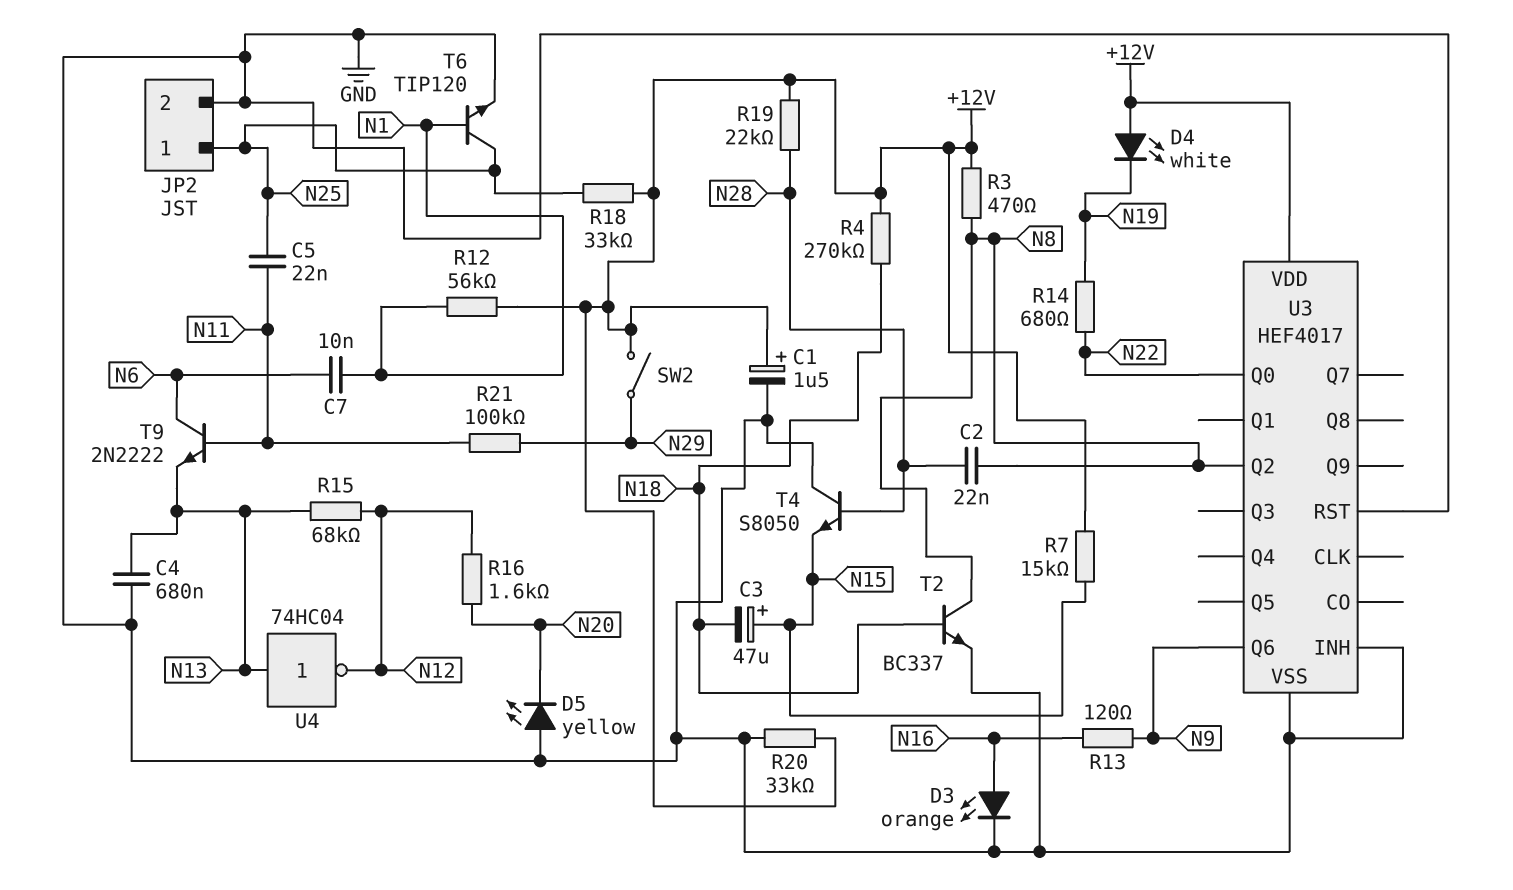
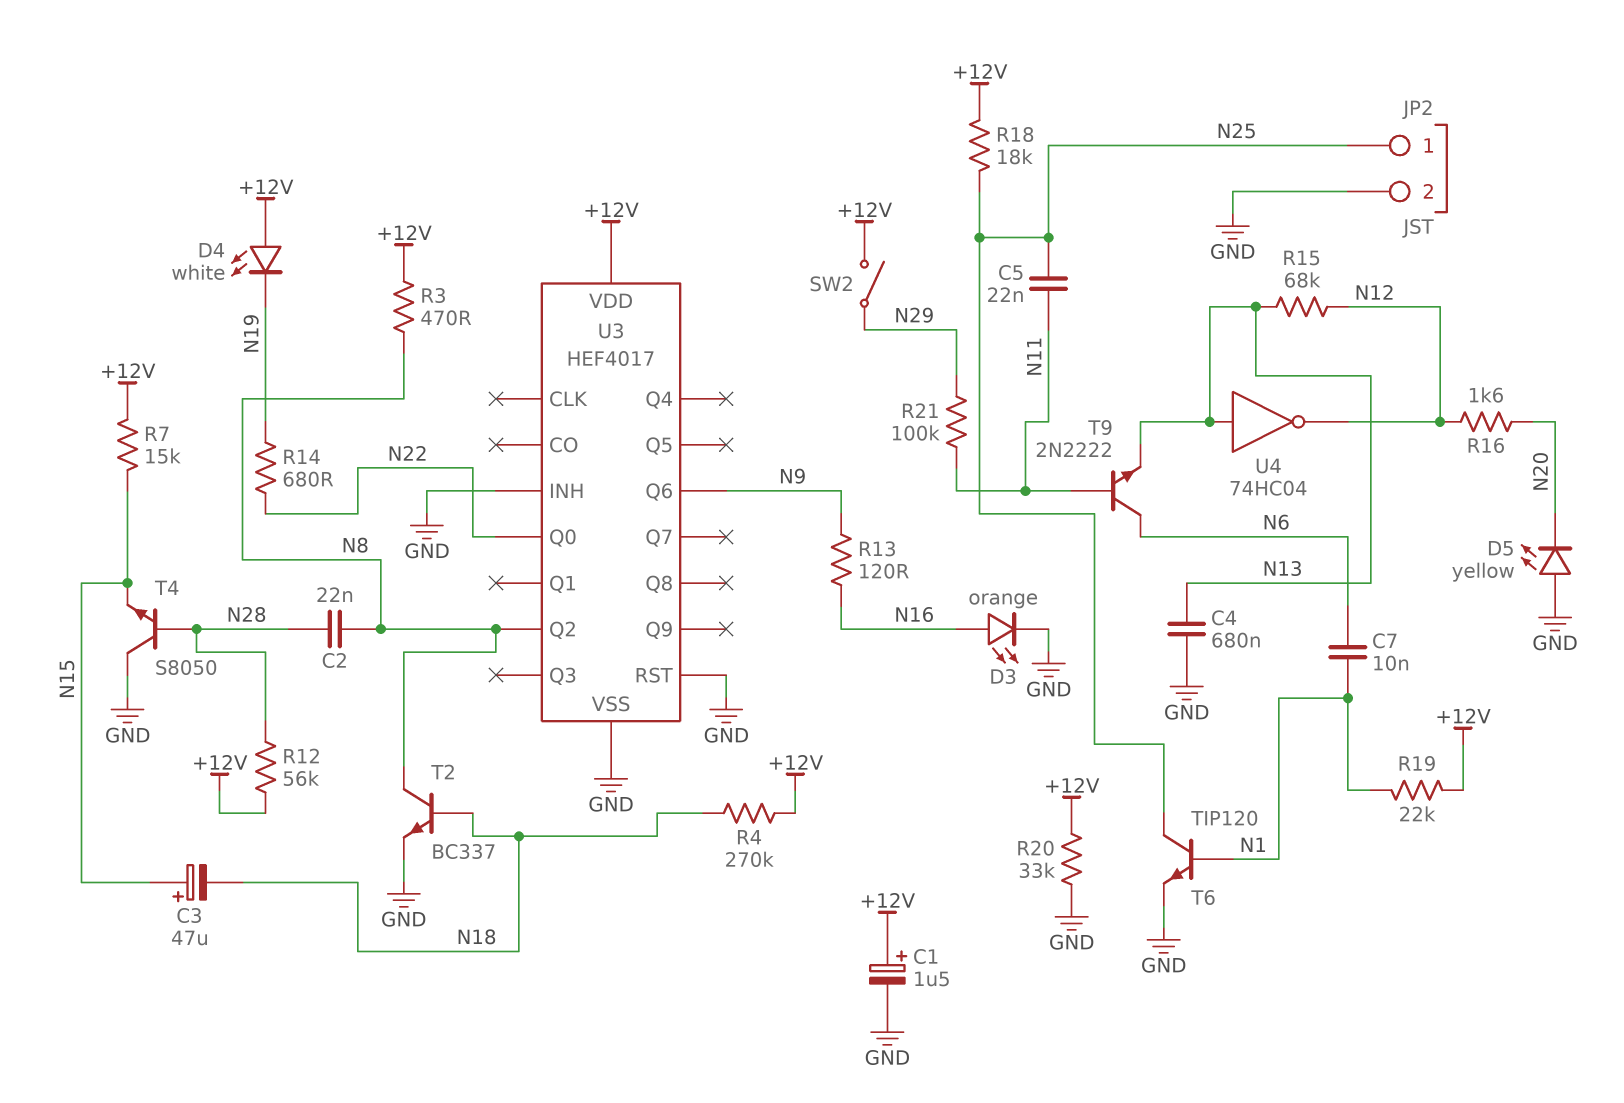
R12: 56k (+12V, N1) -> 56k (+12V, N28)
R18: 33k (+12V, N25) -> 18k (+12V, N25)
R19: 22k (+12V, N28) -> 22k (+12V, N1)

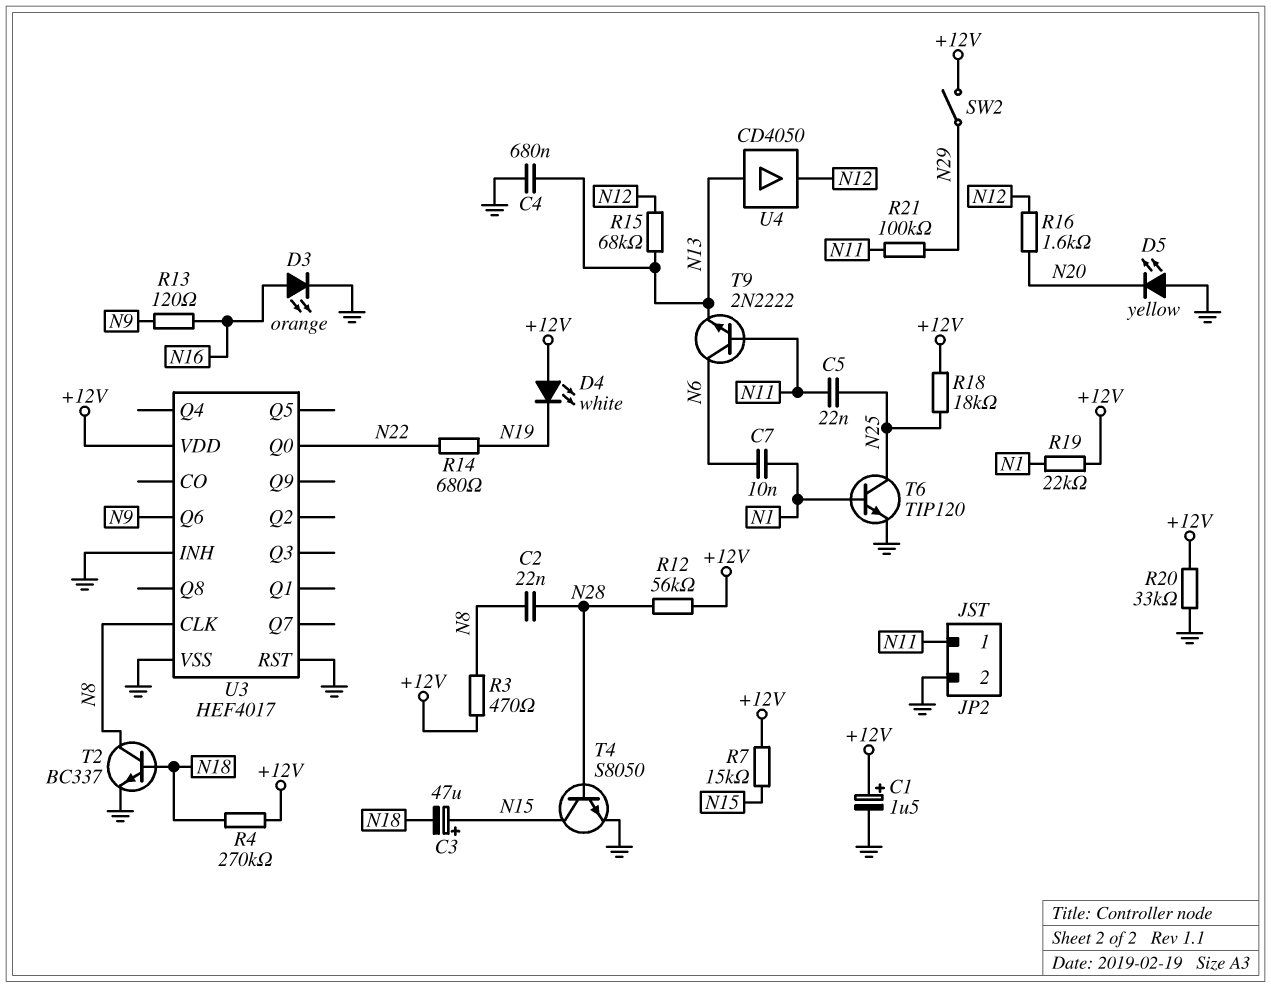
JP2 pin 1: N25 -> N11
T4: NPN S8050 (B N28, C GND, E N15) -> NPN S8050 (B N28, C N15, E GND)
U3 pin CLK: none -> N8
U3 pin Q2: N8 -> none
U4: NOT 74HC04 (in N13, out N12) -> buffer CD4050 (in N13, out N12)

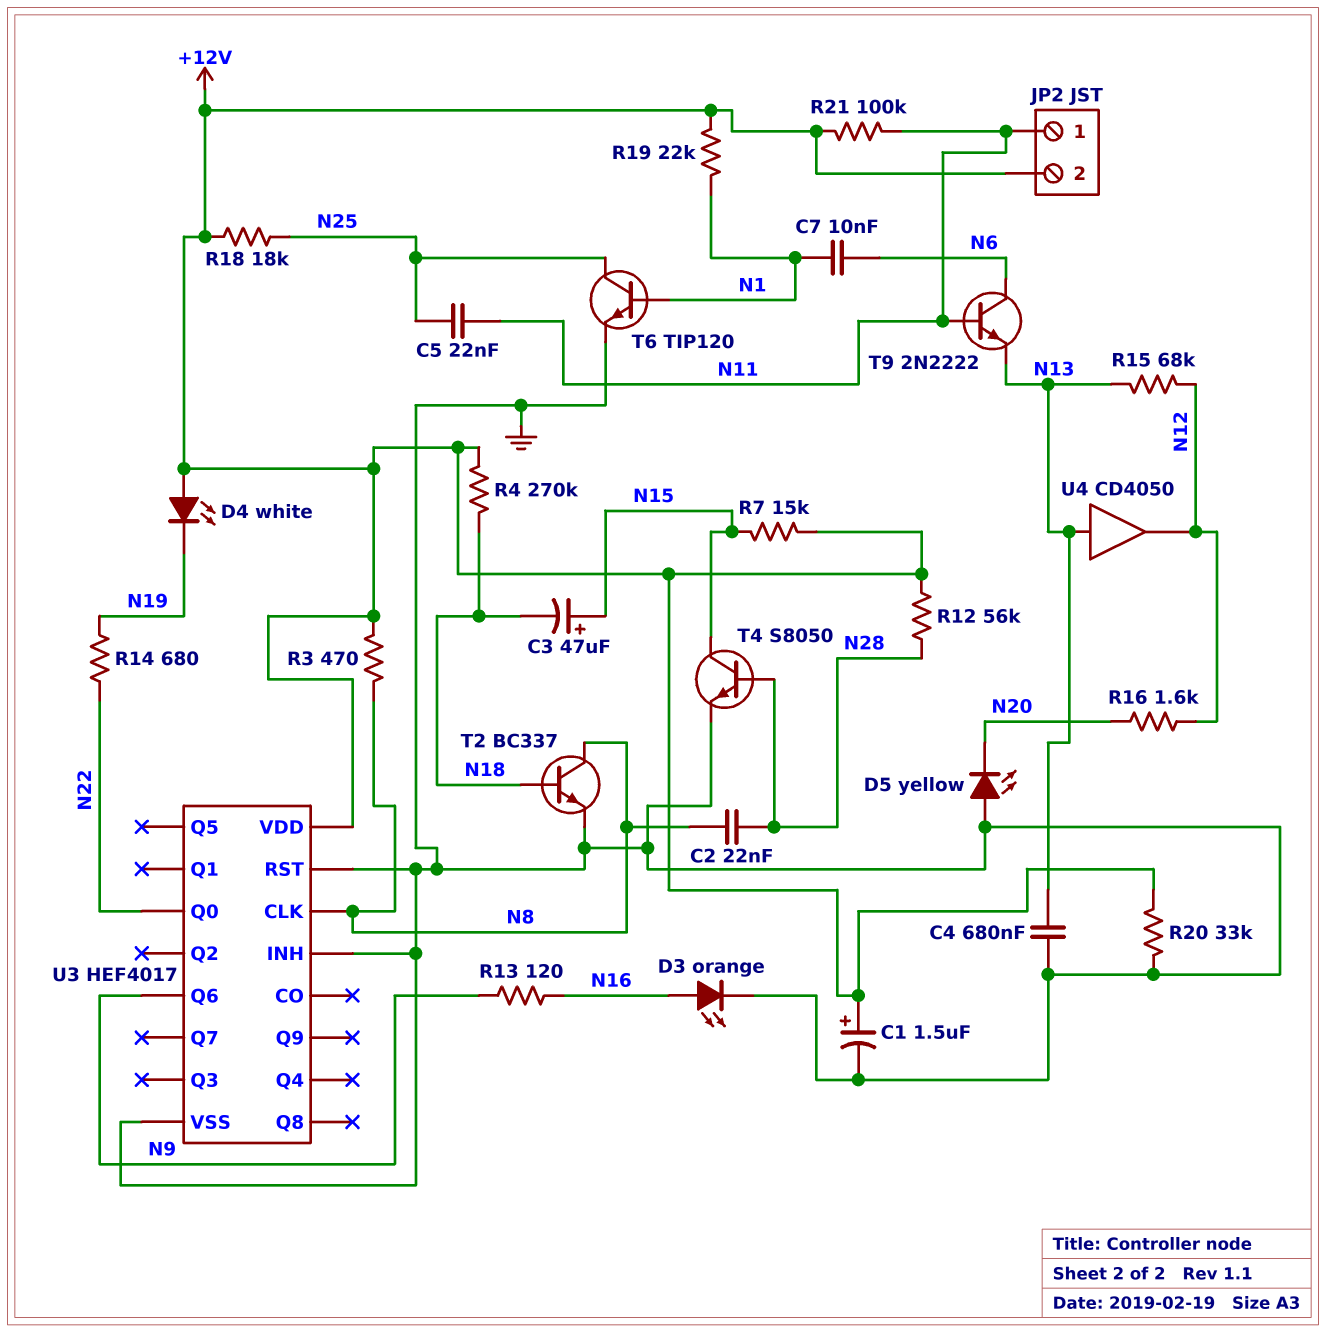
JP2 pin 2: GND -> +12V
R21: 100k (N11, N29) -> 100k (+12V, N11)
SW2: switch (+12V, N29) -> none

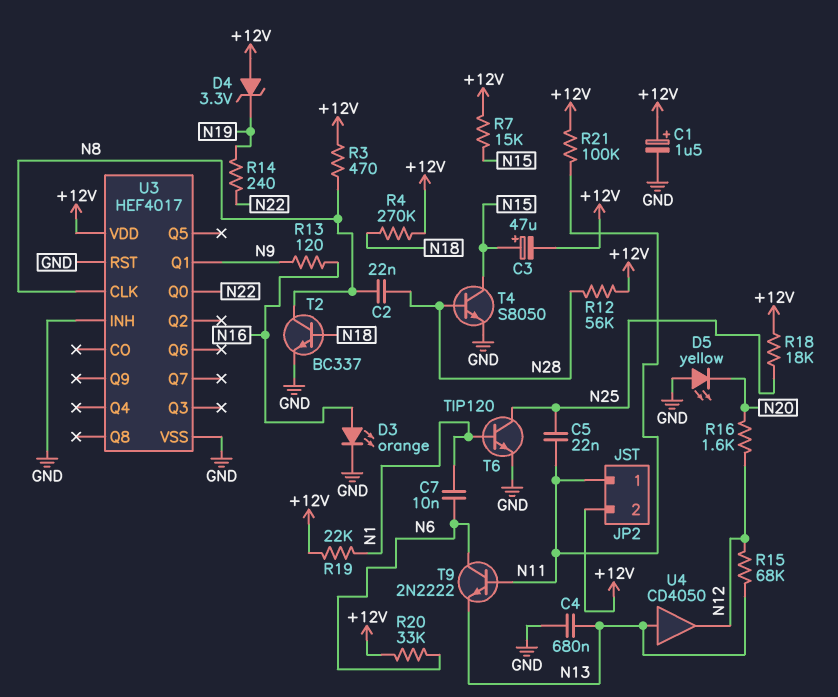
C3: 47uF (plus N15, minus N18) -> 47uF (plus N15, minus +12V)
D4: LED white (A +12V, K N19) -> zener 3.3V (A +12V, K N19)
R14: 680 (N19, N22) -> 240 (N19, N22)
R20: 33k (+12V, GND) -> 33k (+12V, N6)
U3 pin Q1: none -> N9
U3 pin Q6: N9 -> none

